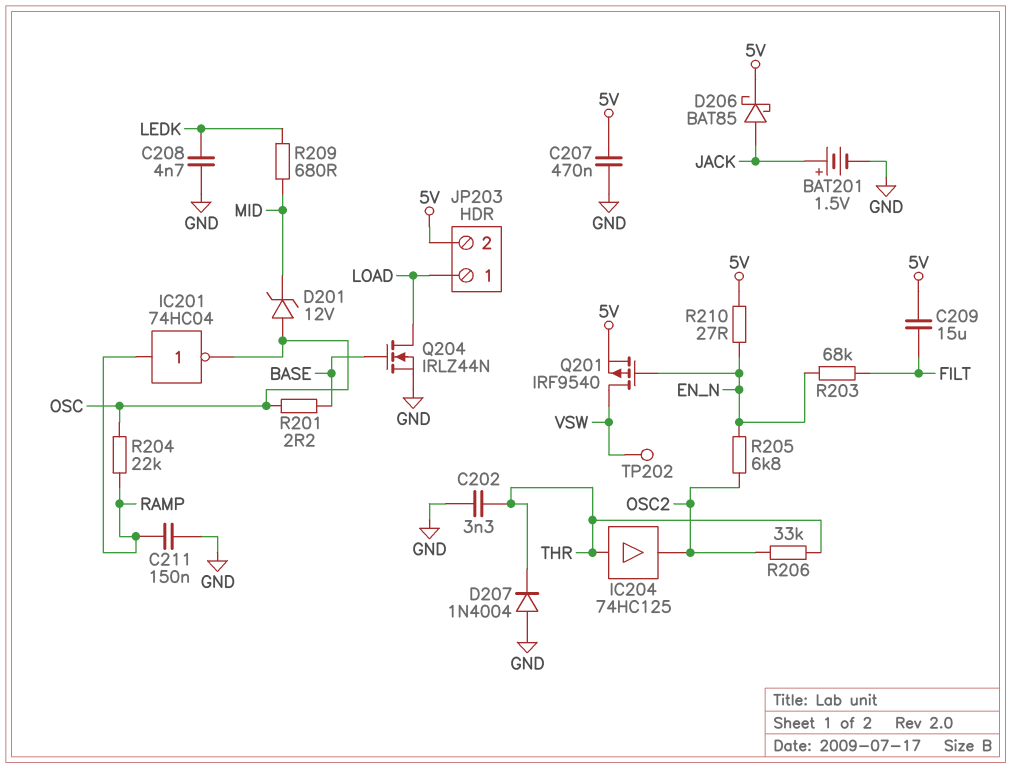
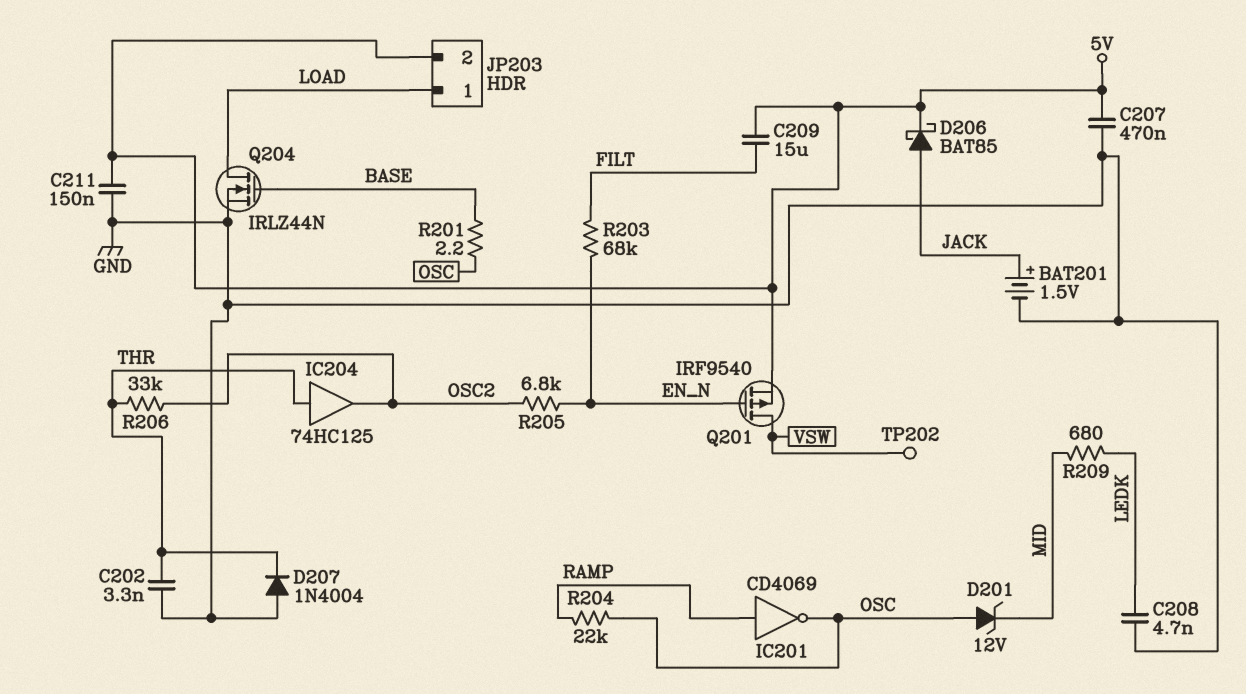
C211: 150nF (GND, RAMP) -> 150nF (5V, GND)
IC201: NOT 74HC04 (in RAMP, out OSC) -> NOT CD4069 (in RAMP, out OSC)
R210: 27 (5V, EN_N) -> none

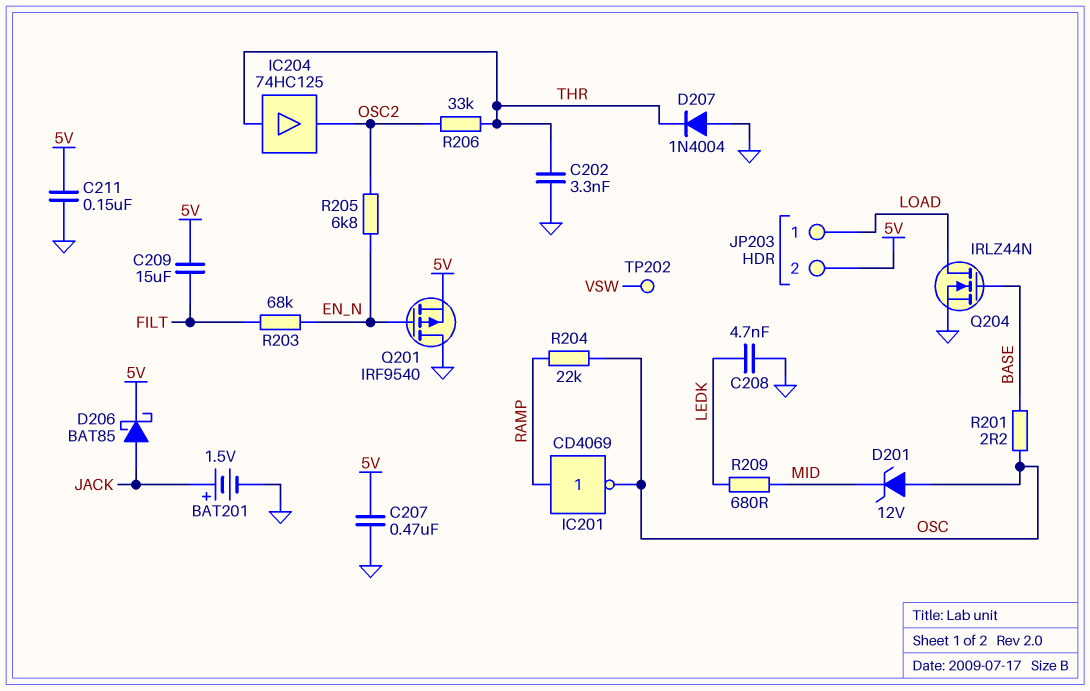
Q201: PMOS IRF9540 (G EN_N, D VSW, S 5V) -> PMOS IRF9540 (G EN_N, D GND, S 5V)

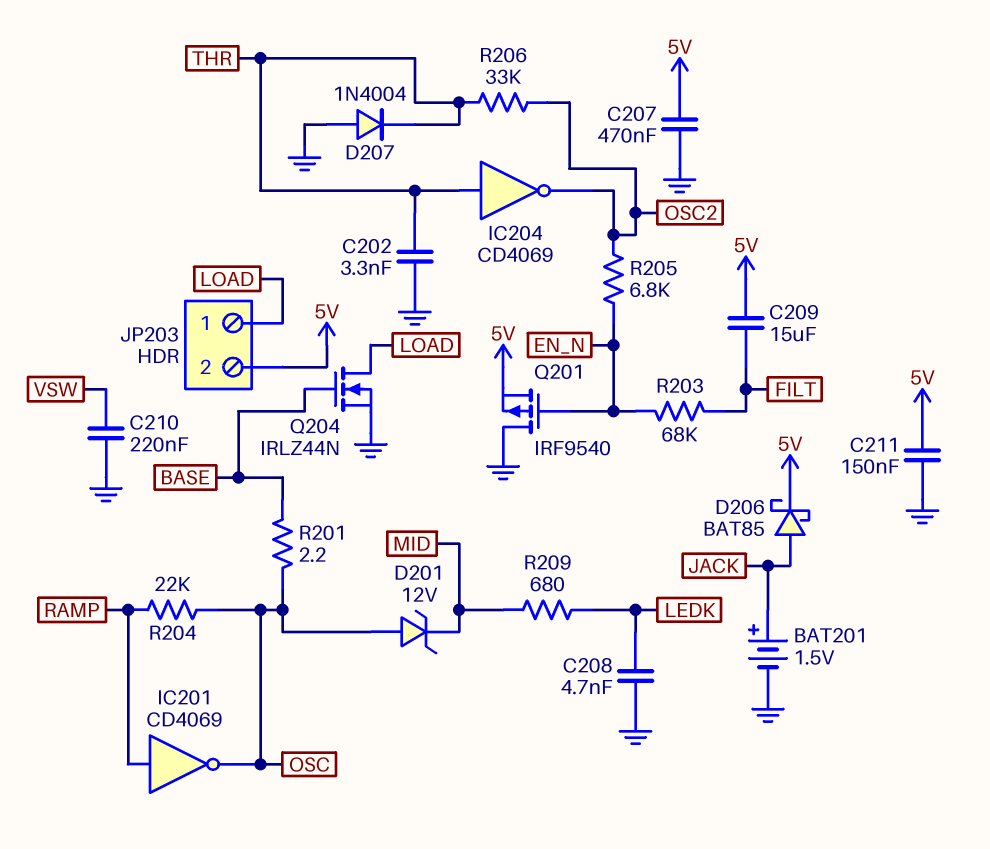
C210: none -> 220nF (GND, VSW)
IC204: buffer 74HC125 (in THR, out OSC2) -> NOT CD4069 (in THR, out OSC2)
TP202: test point (VSW) -> none

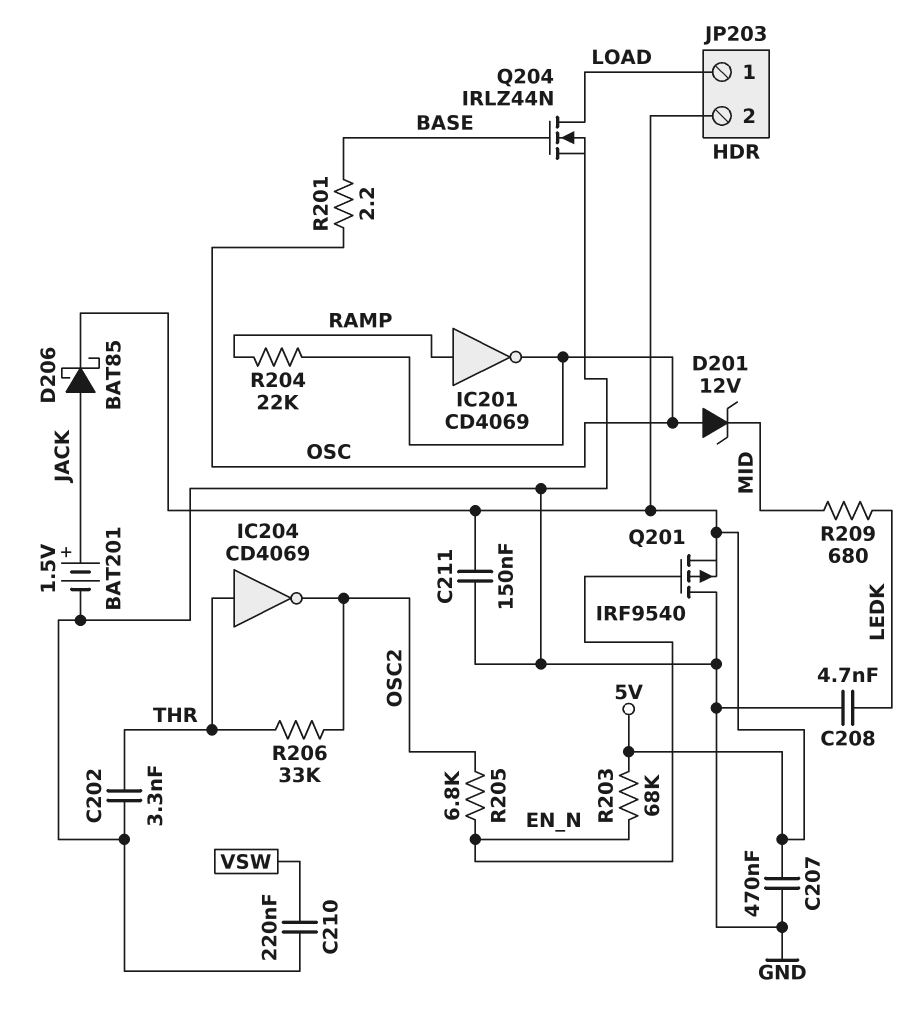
C209: 15uF (5V, FILT) -> none
D207: diode 1N4004 (A GND, K THR) -> none
R203: 68k (EN_N, FILT) -> 68k (5V, EN_N)

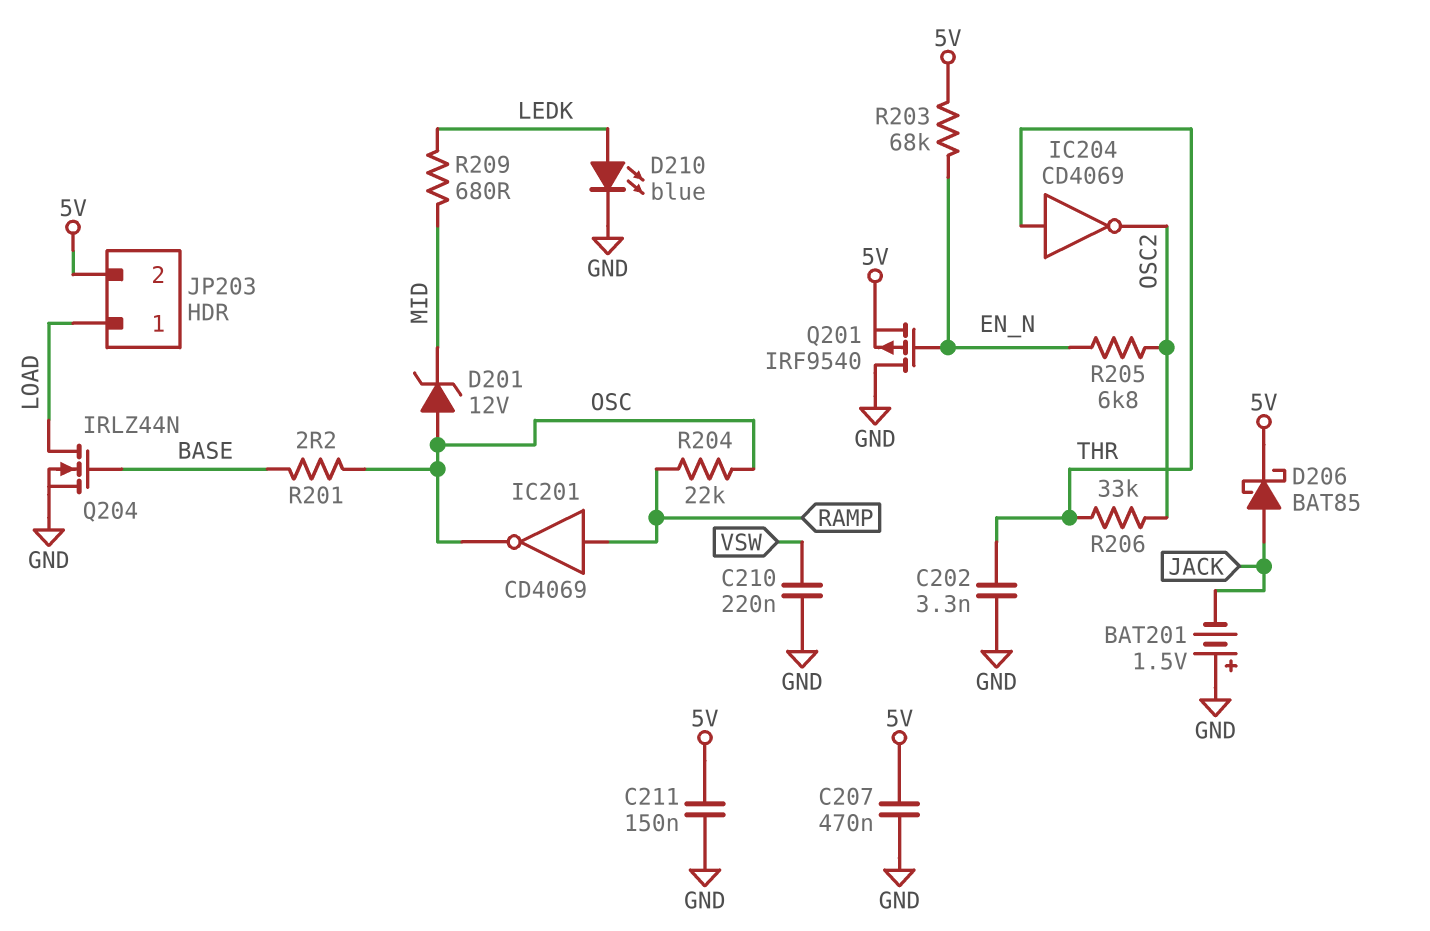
BAT201: 1.5V (plus JACK, minus GND) -> 1.5V (plus GND, minus JACK)
C208: 4.7nF (GND, LEDK) -> none
D210: none -> LED blue (A LEDK, K GND)

